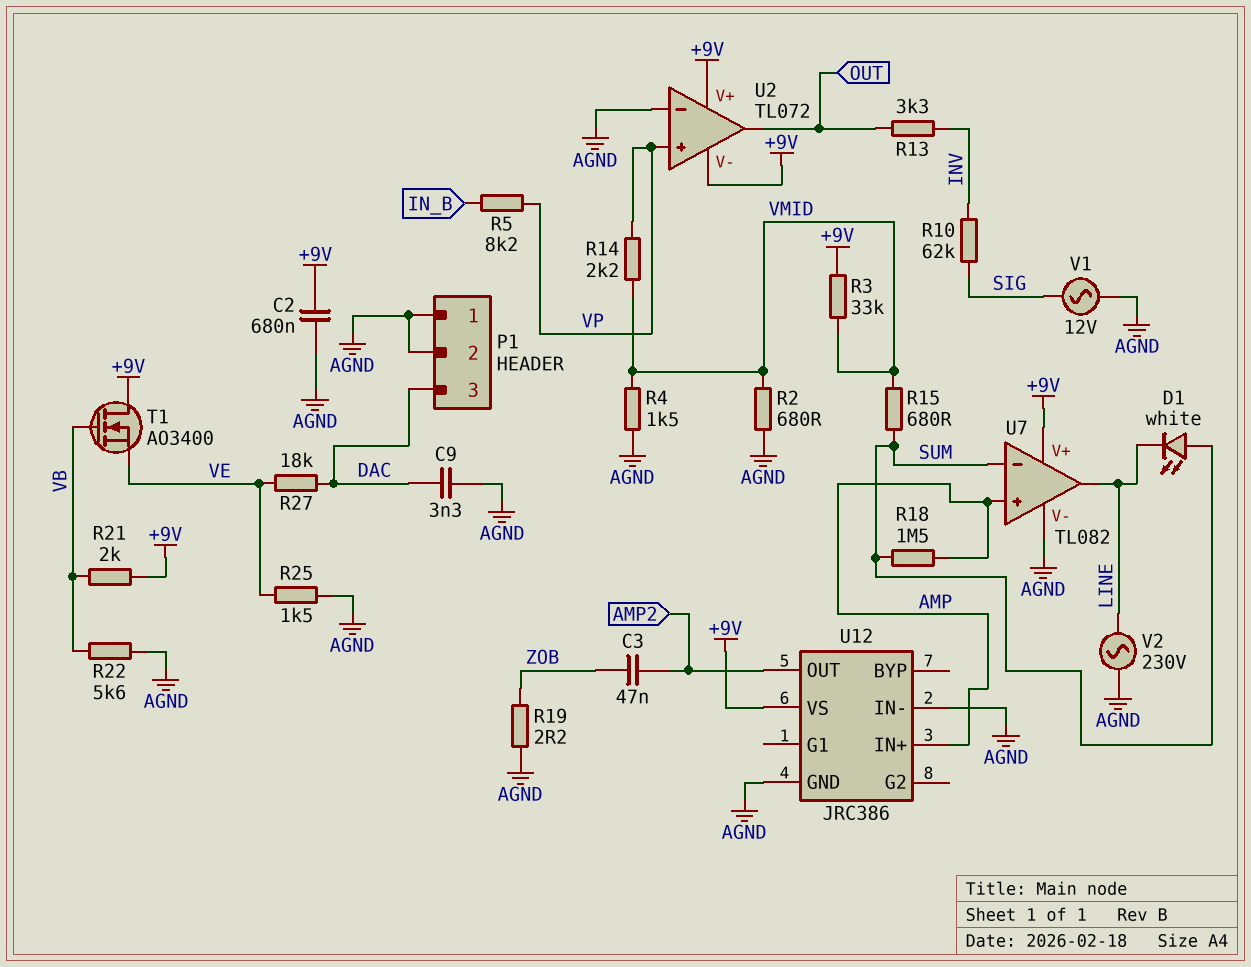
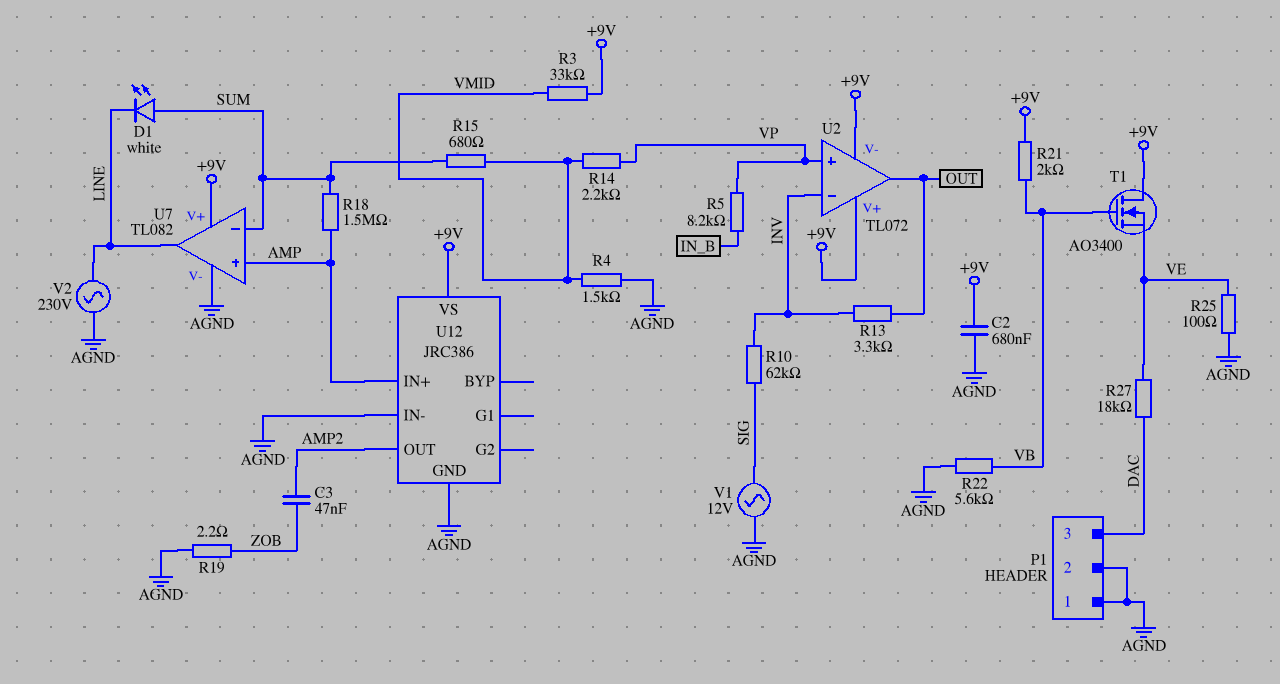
C9: 3.3nF (AGND, DAC) -> none
R2: 680 (AGND, VMID) -> none
R25: 1.5k (AGND, VE) -> 100 (AGND, VE)
U2 pin in-: AGND -> INV

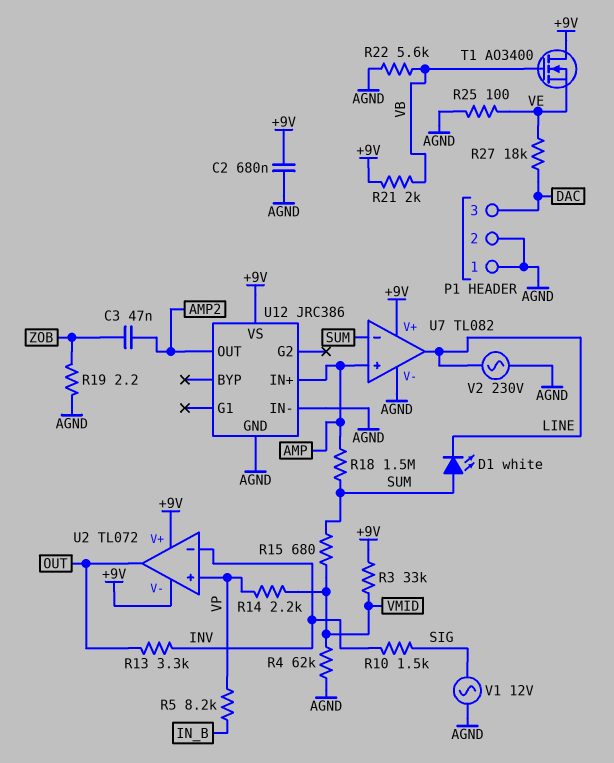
R4: 1.5k (AGND, VMID) -> 62k (AGND, VMID)
R10: 62k (INV, SIG) -> 1.5k (INV, SIG)

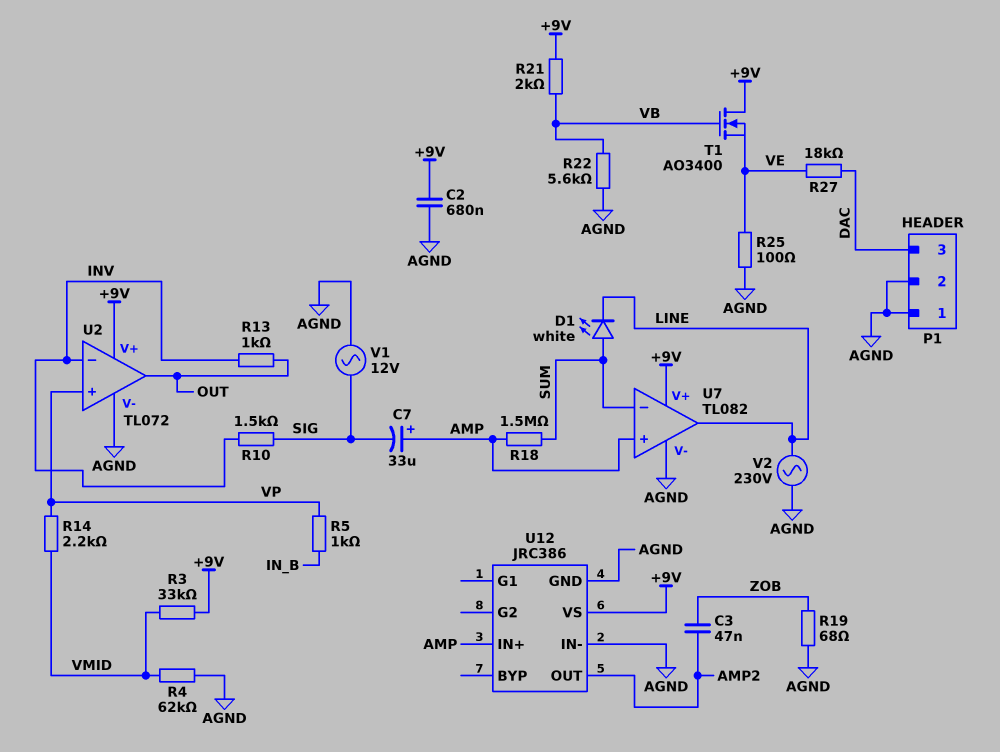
C7: none -> 33uF (plus AMP, minus SIG)
R5: 8.2k (IN_B, VP) -> 1k (IN_B, VP)
R13: 3.3k (INV, OUT) -> 1k (INV, OUT)
R15: 680 (SUM, VMID) -> none
R19: 2.2 (AGND, ZOB) -> 68 (AGND, ZOB)
U2 pin V-: +9V -> AGND

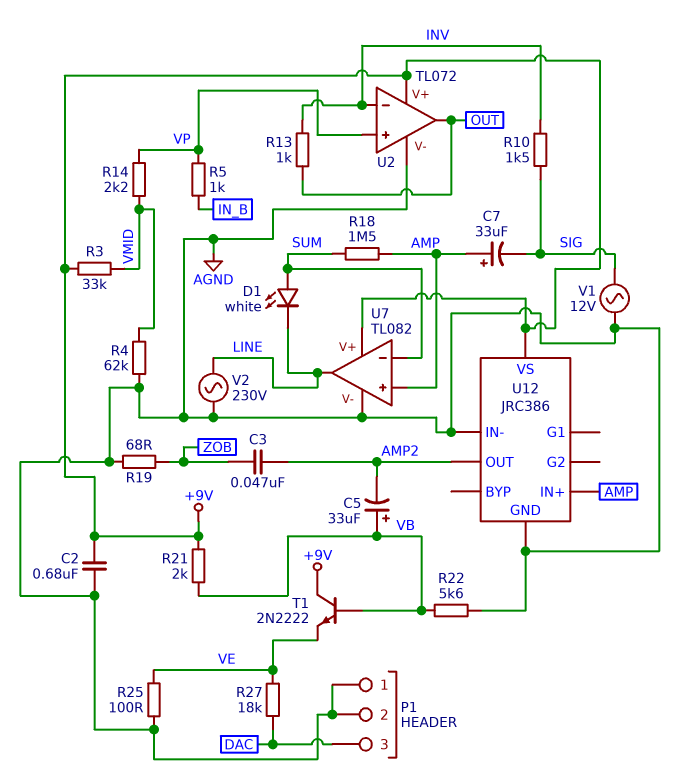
C5: none -> 33uF (plus VB, minus AMP2)
T1: NMOS AO3400 (G VB, D +9V, S VE) -> NPN 2N2222 (B VB, C +9V, E VE)

